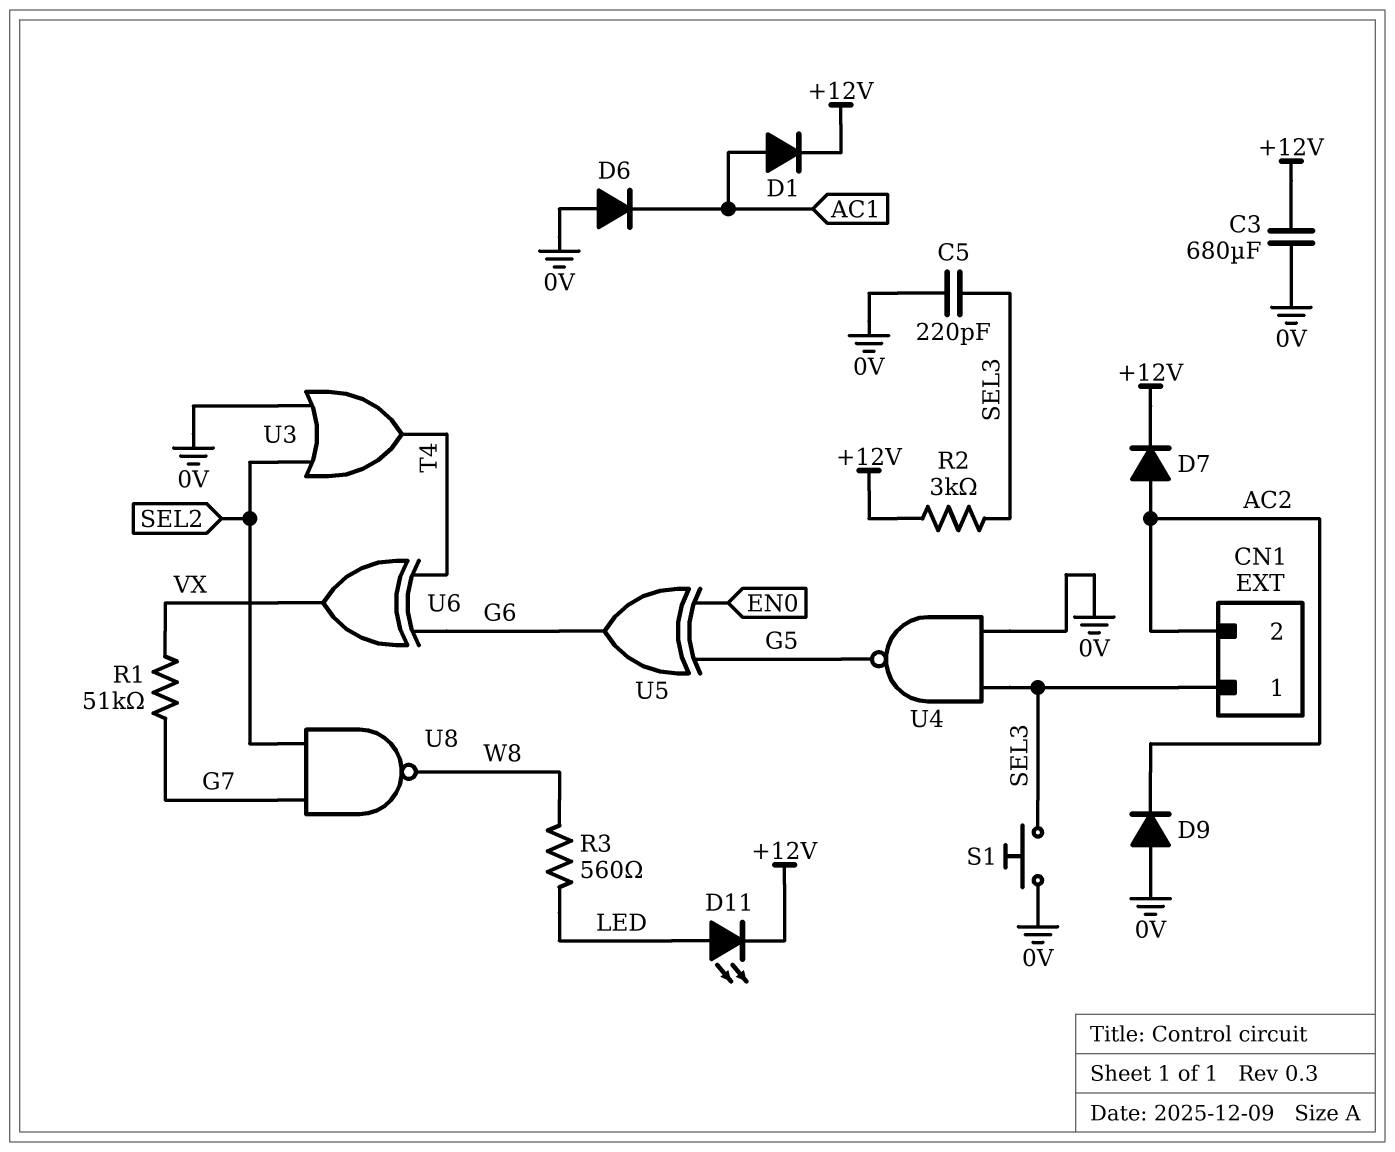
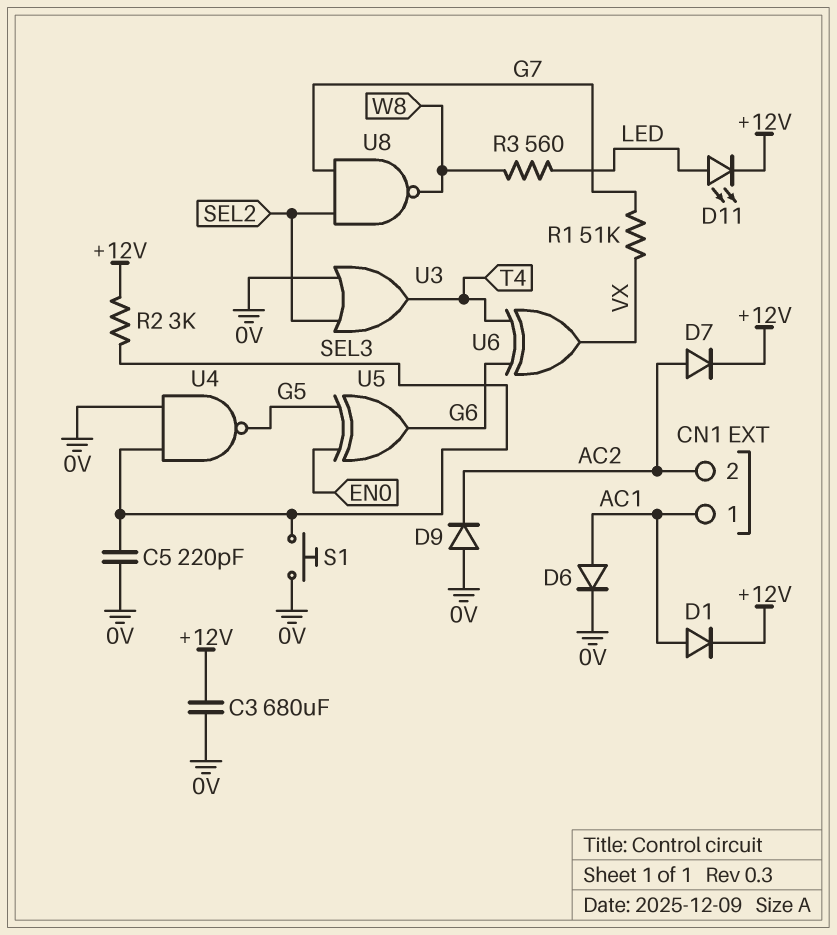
CN1 pin 1: SEL3 -> AC1
D6: diode (A 0V, K AC1) -> diode (A AC1, K 0V)

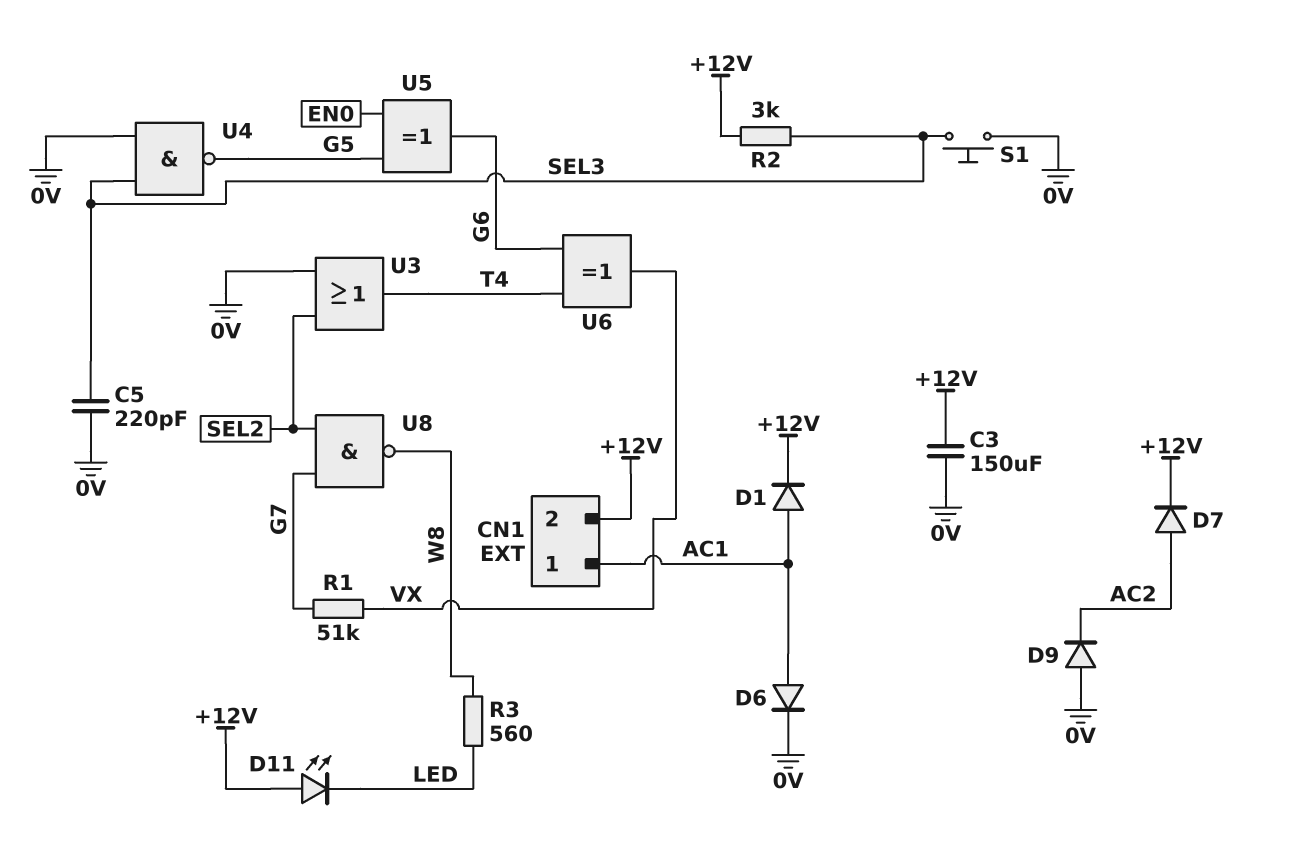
C3: 680uF (+12V, 0V) -> 150uF (+12V, 0V)
CN1 pin 2: AC2 -> +12V
D11: LED (A LED, K +12V) -> LED (A +12V, K LED)

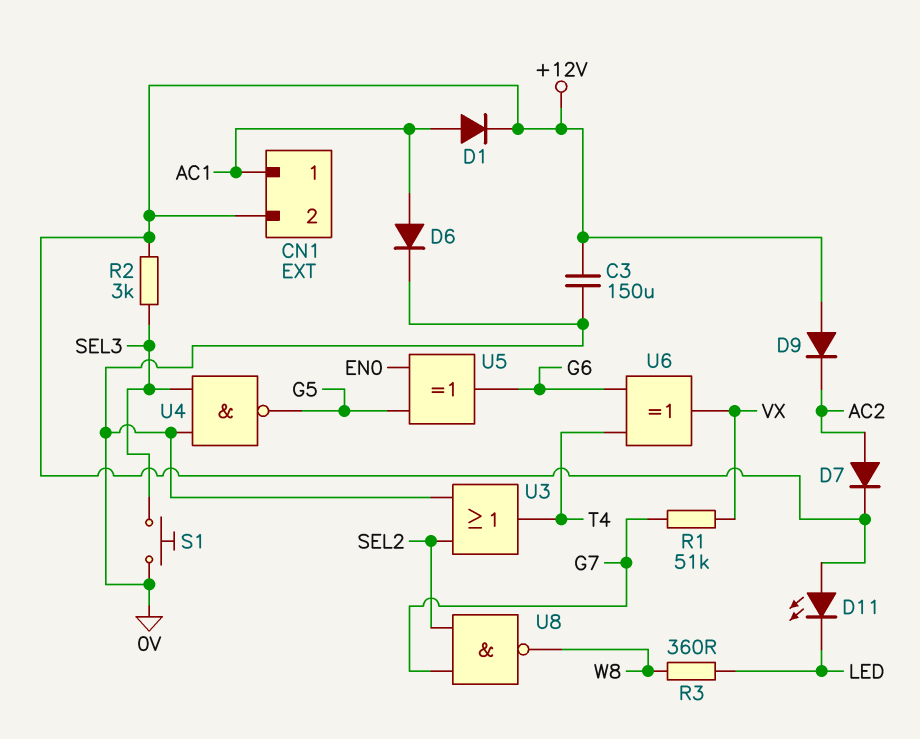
C5: 220pF (0V, SEL3) -> none
D9: diode (A 0V, K AC2) -> diode (A +12V, K AC2)
R3: 560 (LED, W8) -> 360 (LED, W8)

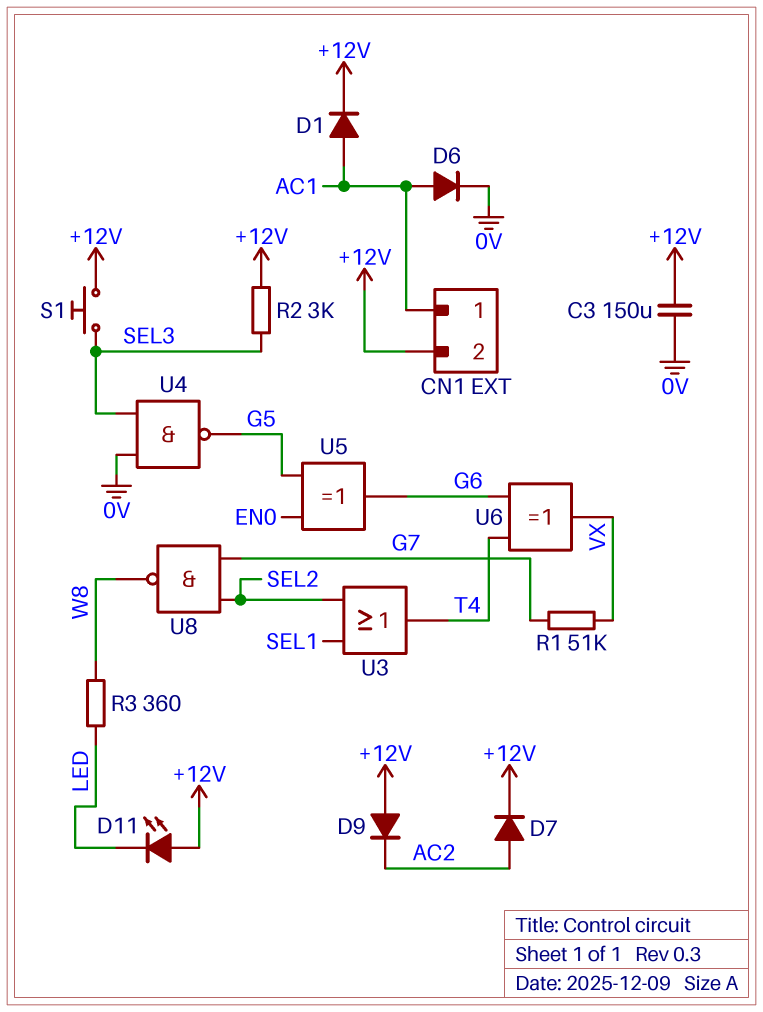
S1: button (0V, SEL3) -> button (+12V, SEL3)
U3: OR (in 0V, in SEL2, out T4) -> OR (in SEL1, in SEL2, out T4)

